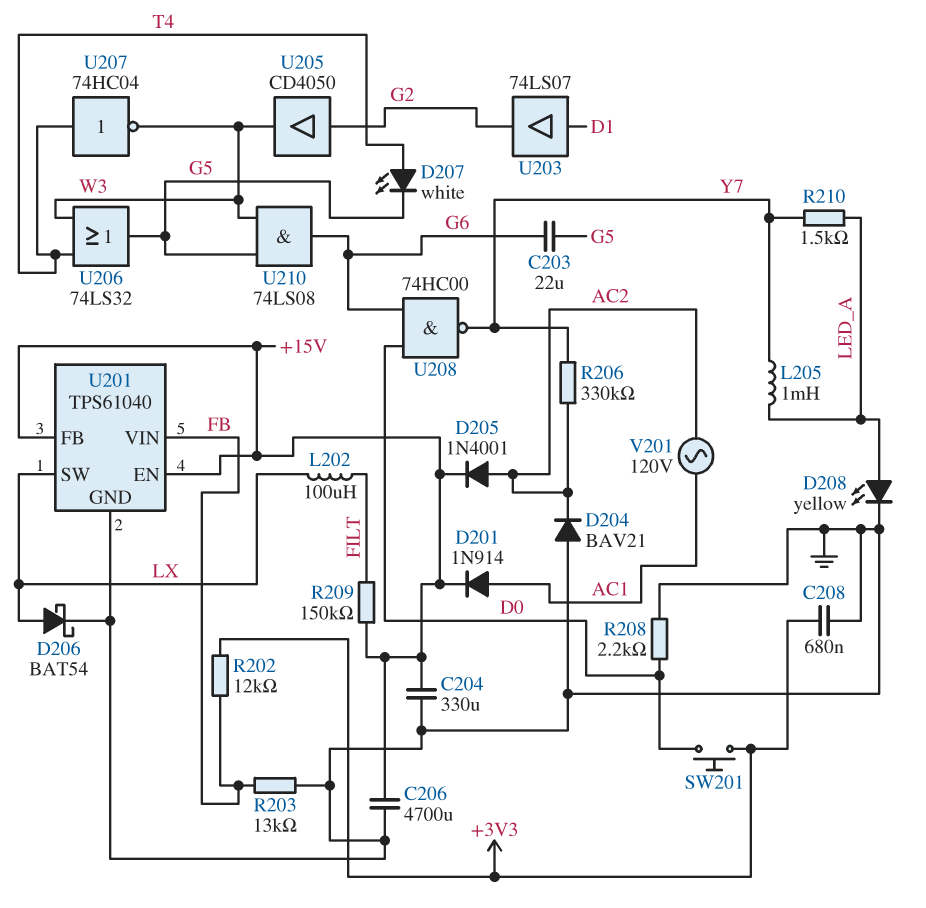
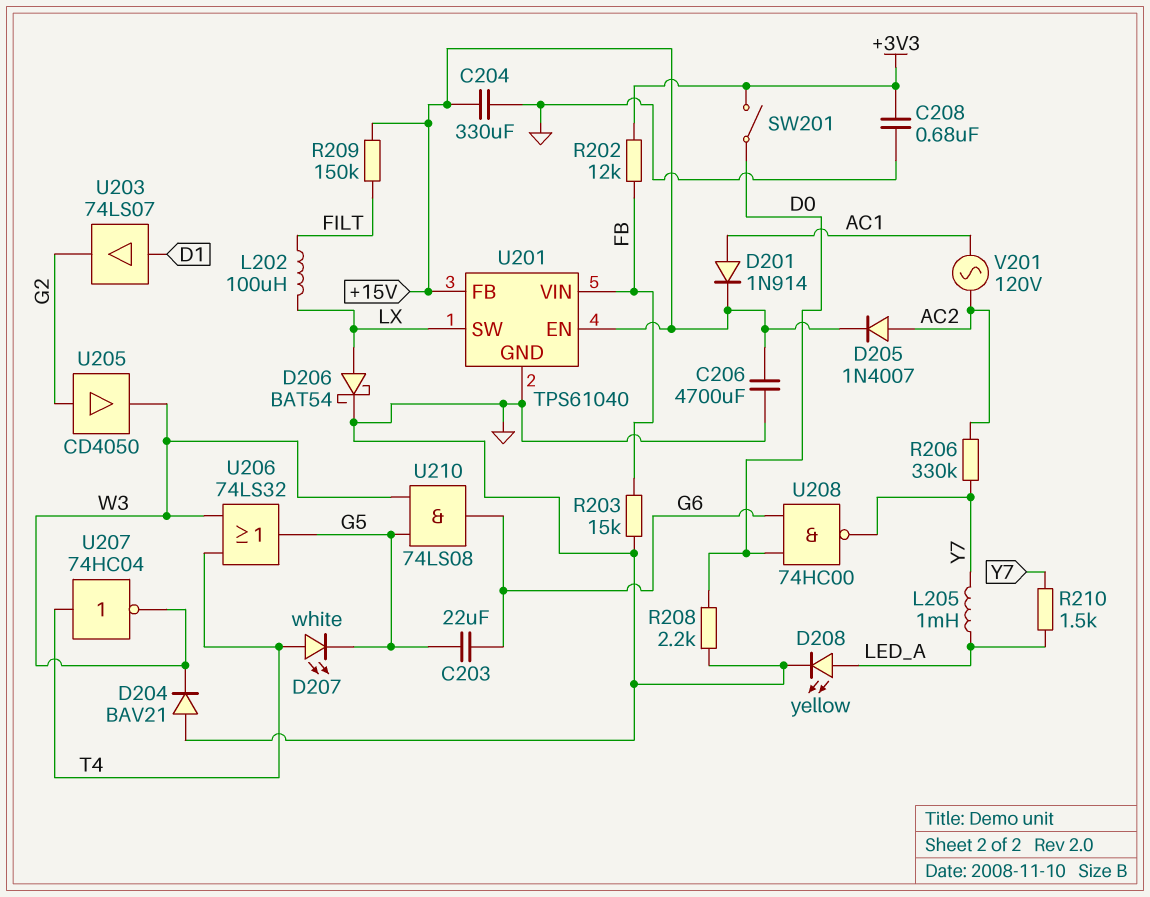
D204: diode BAV21 (A GND, K AC2) -> diode BAV21 (A GND, K W3)
D205: diode 1N4001 (A AC2, K +15V) -> diode 1N4007 (A AC2, K +15V)
R203: 13k (FB, GND) -> 15k (FB, GND)
SW201: button (+3V3, D0) -> switch (+3V3, D0)

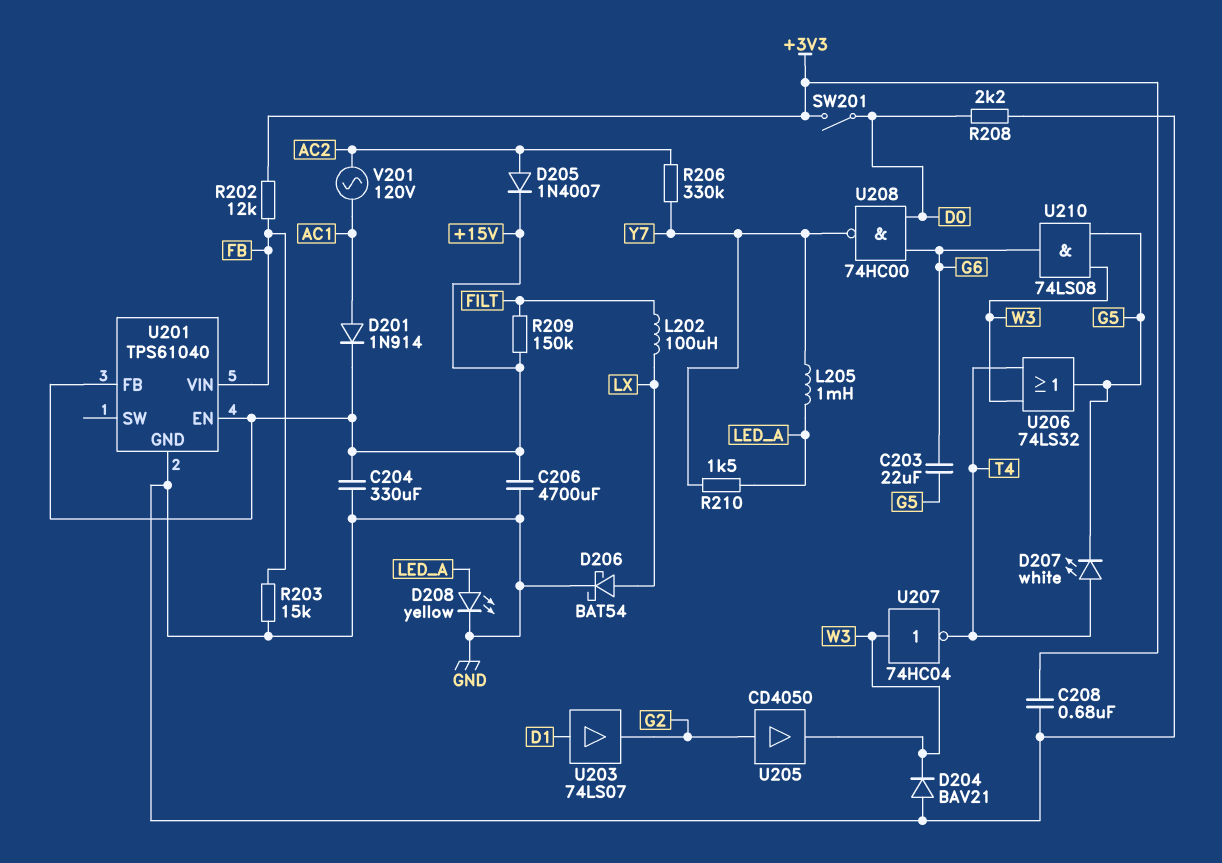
U201 pin SW: LX -> none
U207: NOT 74HC04 (in T4, out W3) -> NOT 74HC04 (in W3, out T4)

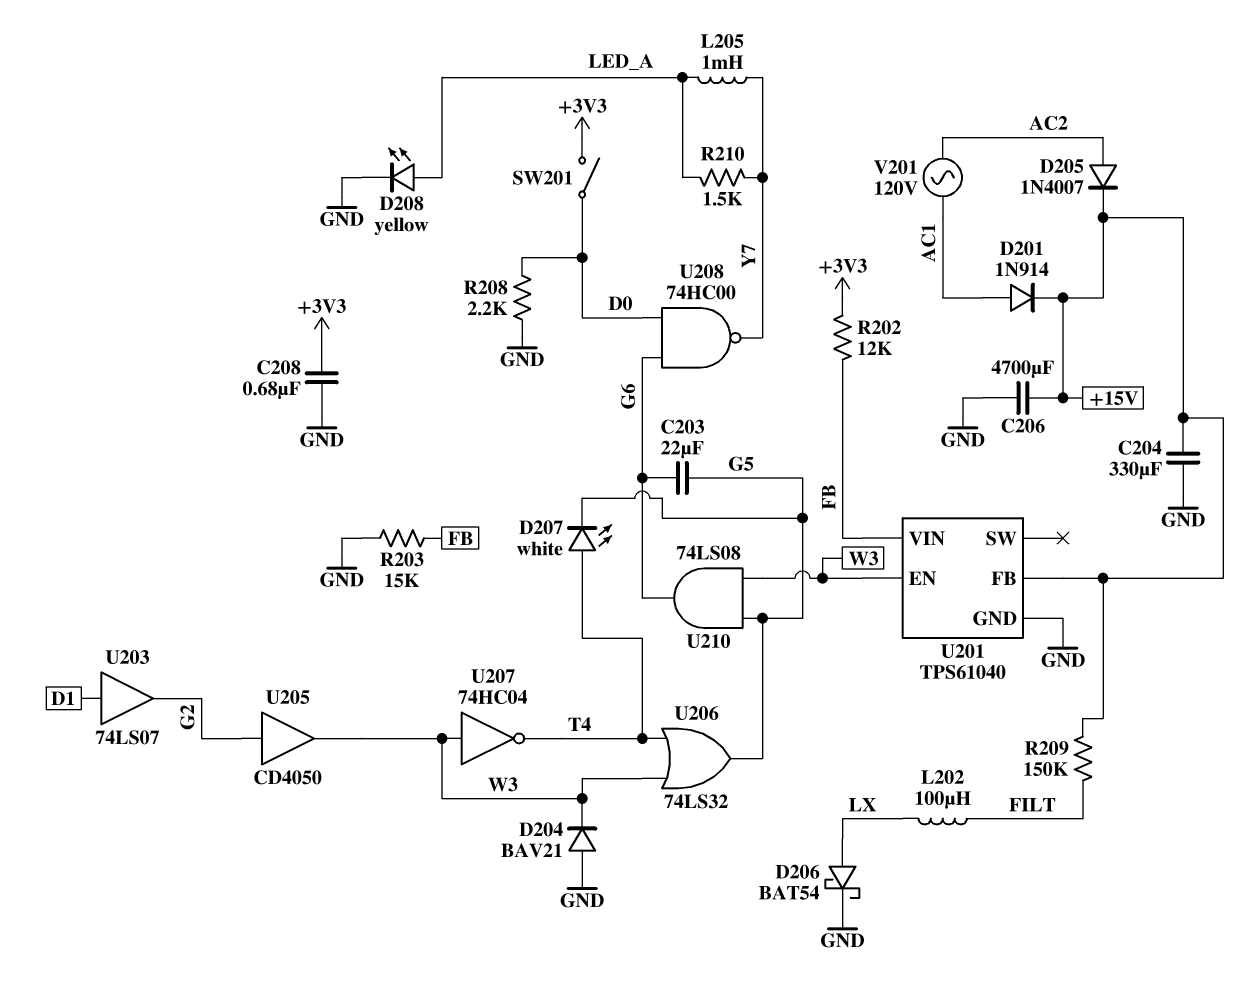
R206: 330k (AC2, Y7) -> none
U201 pin EN: +15V -> W3

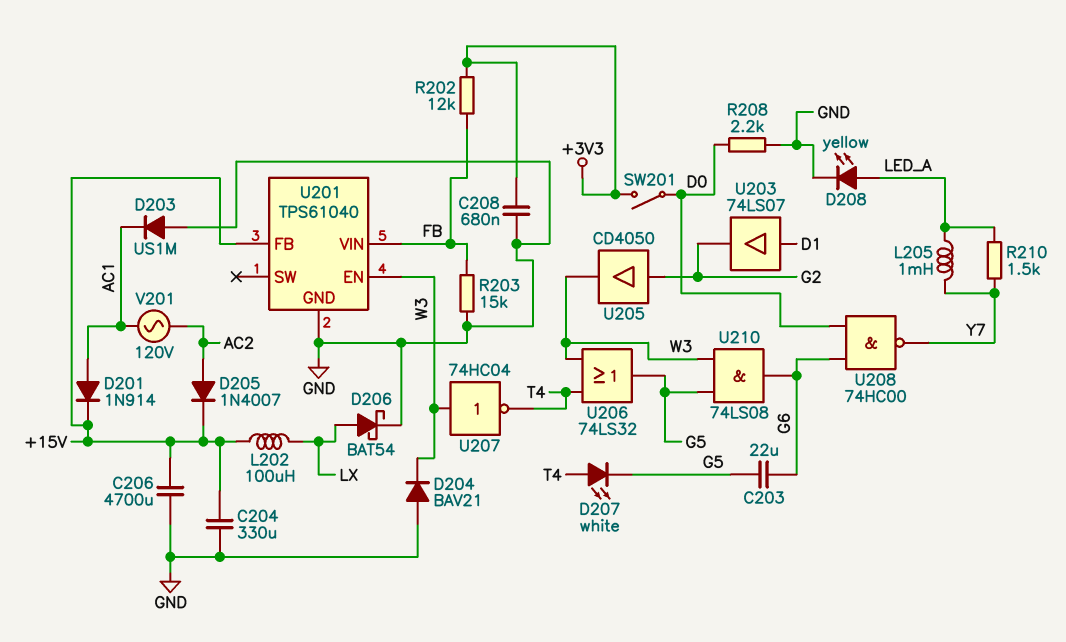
D203: none -> diode US1M (A GND, K AC1)
L202: 100uH (FILT, LX) -> 100uH (+15V, LX)
R209: 150k (+15V, FILT) -> none

